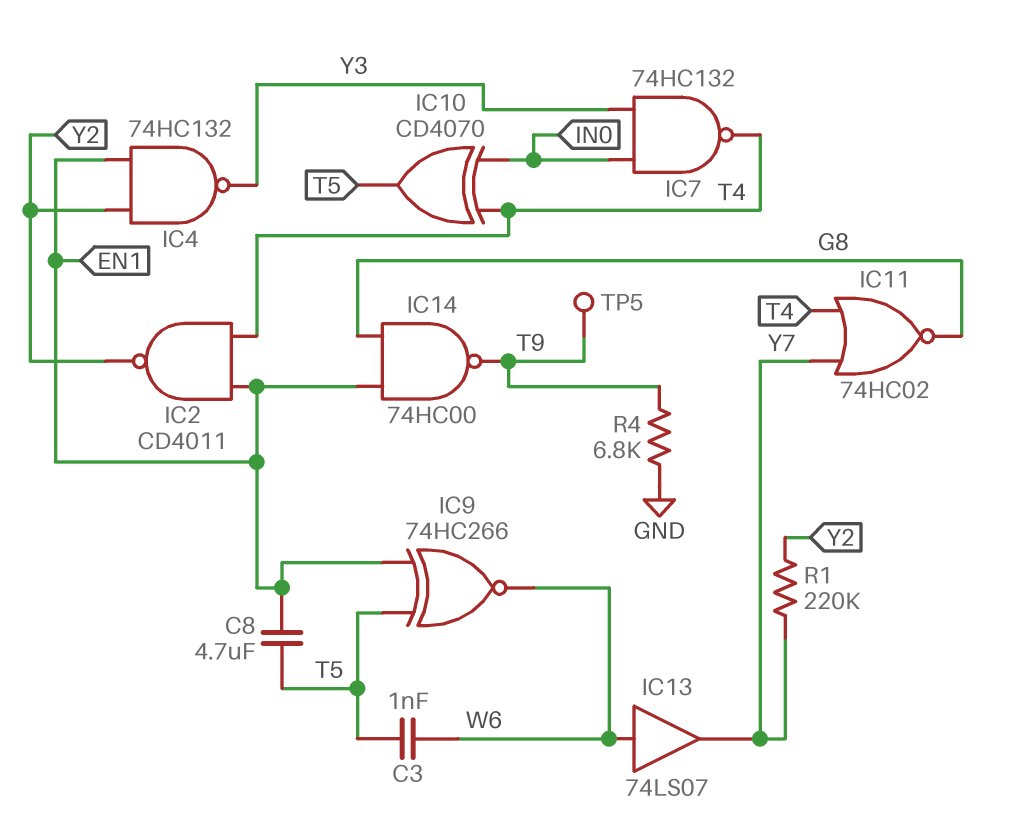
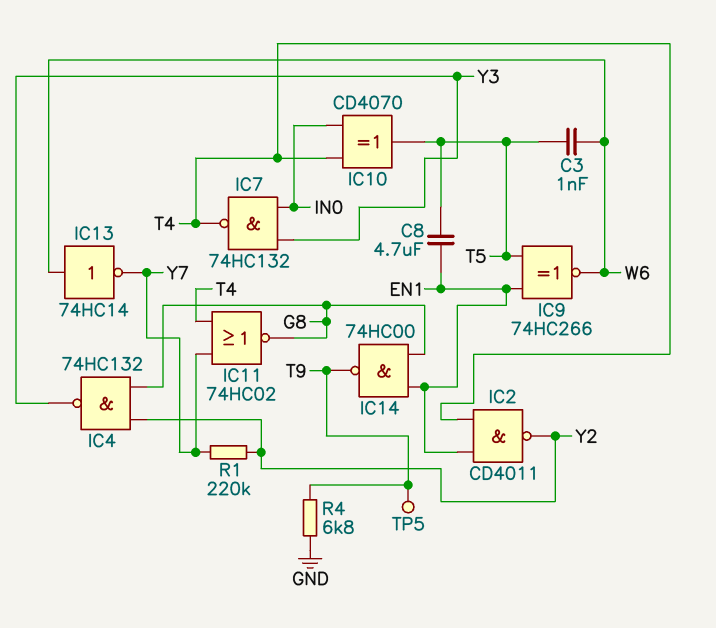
IC4: NAND 74HC132 (in EN1, in Y2, out Y3) -> NAND 74HC132 (in G8, in Y2, out Y3)
IC13: buffer 74LS07 (in W6, out Y7) -> NOT 74HC14 (in W6, out Y7)

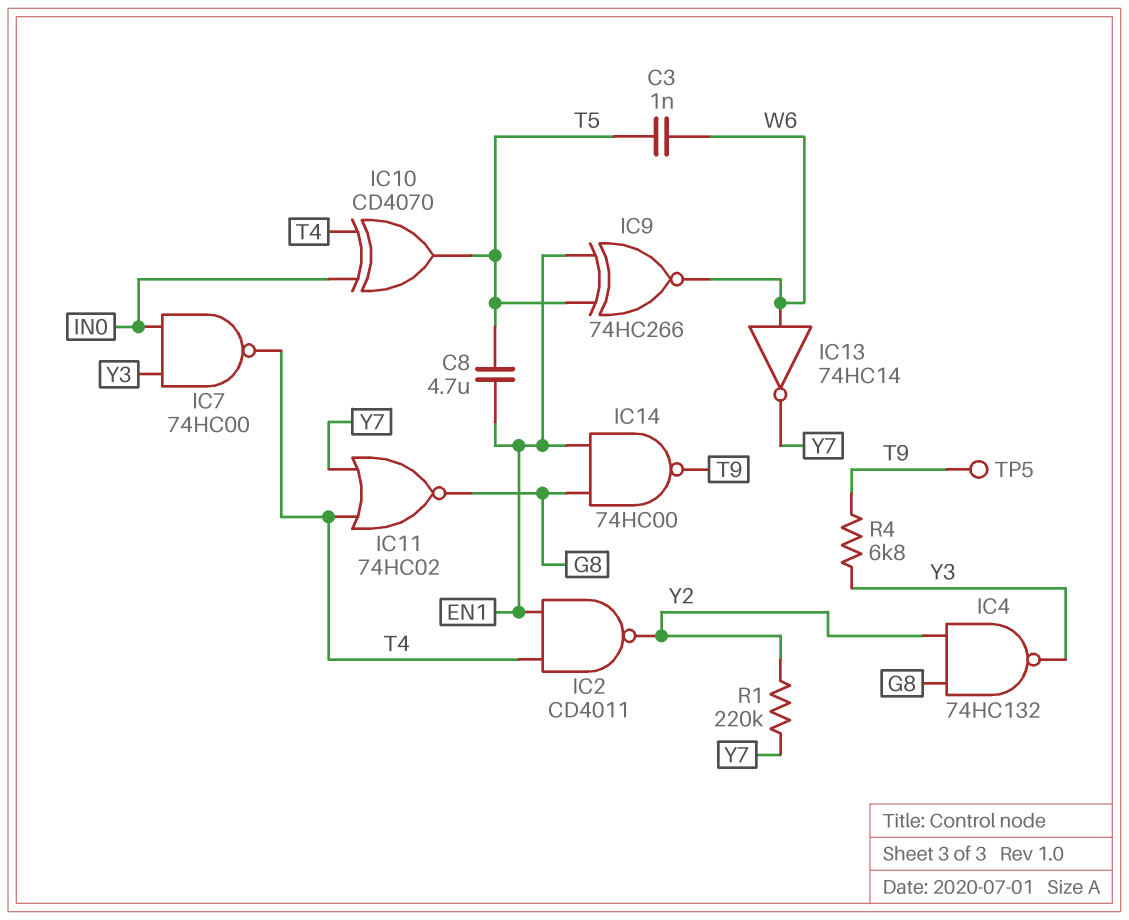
IC7: NAND 74HC132 (in IN0, in Y3, out T4) -> NAND 74HC00 (in IN0, in Y3, out T4)
R4: 6.8k (GND, T9) -> 6.8k (T9, Y3)

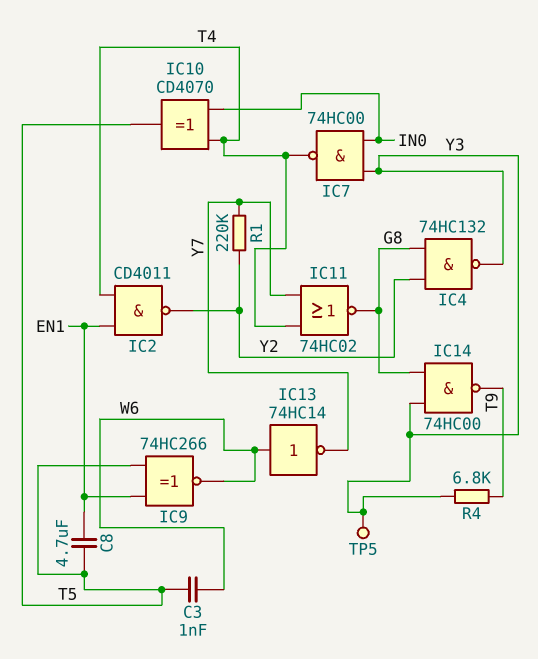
IC14: NAND 74HC00 (in EN1, in G8, out T9) -> NAND 74HC00 (in G8, in Y3, out T9)
TP5: test point (T9) -> test point (Y3)

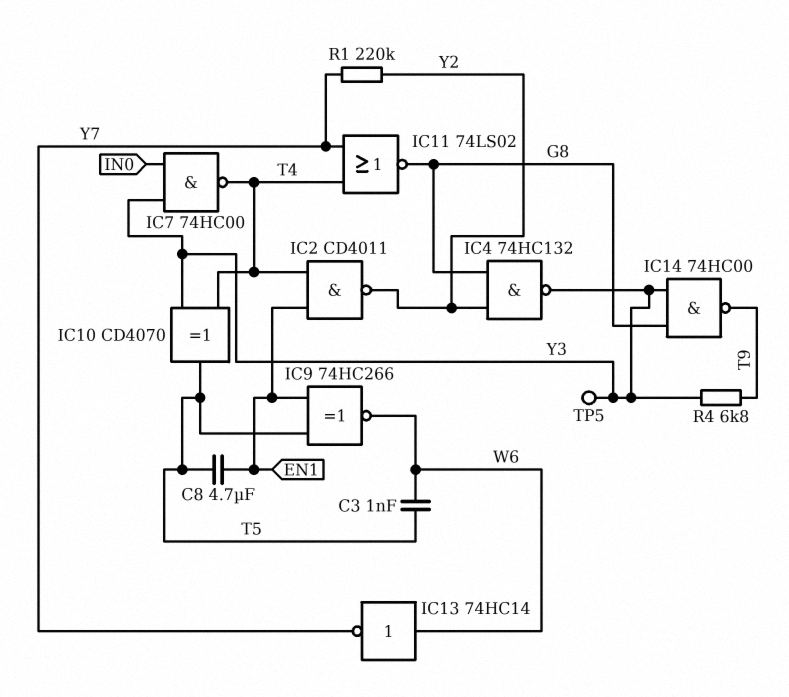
IC10: XOR CD4070 (in IN0, in T4, out T5) -> XOR CD4070 (in T4, in Y3, out T5)
IC11: NOR 74HC02 (in T4, in Y7, out G8) -> NOR 74LS02 (in T4, in Y7, out G8)

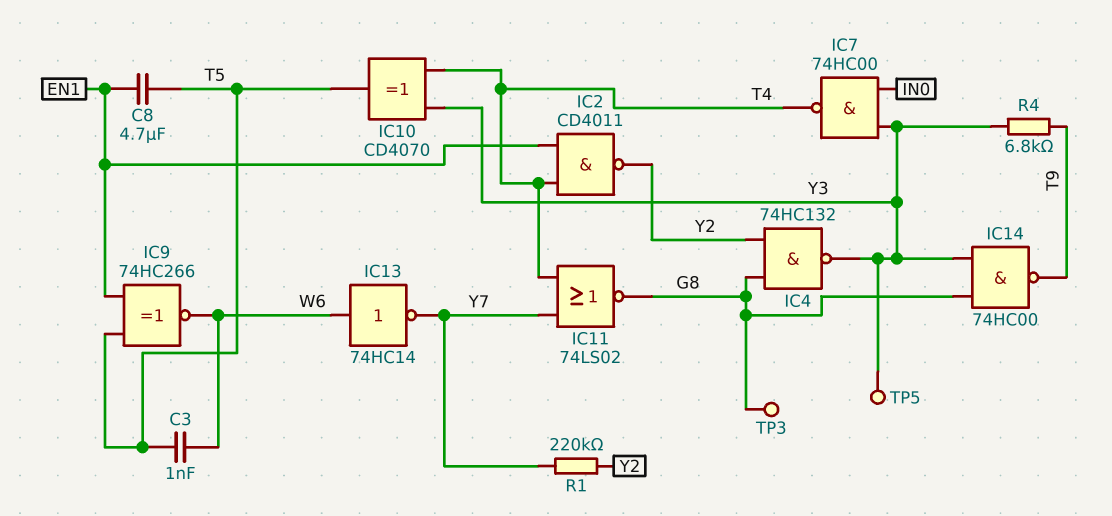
TP3: none -> test point (G8)

